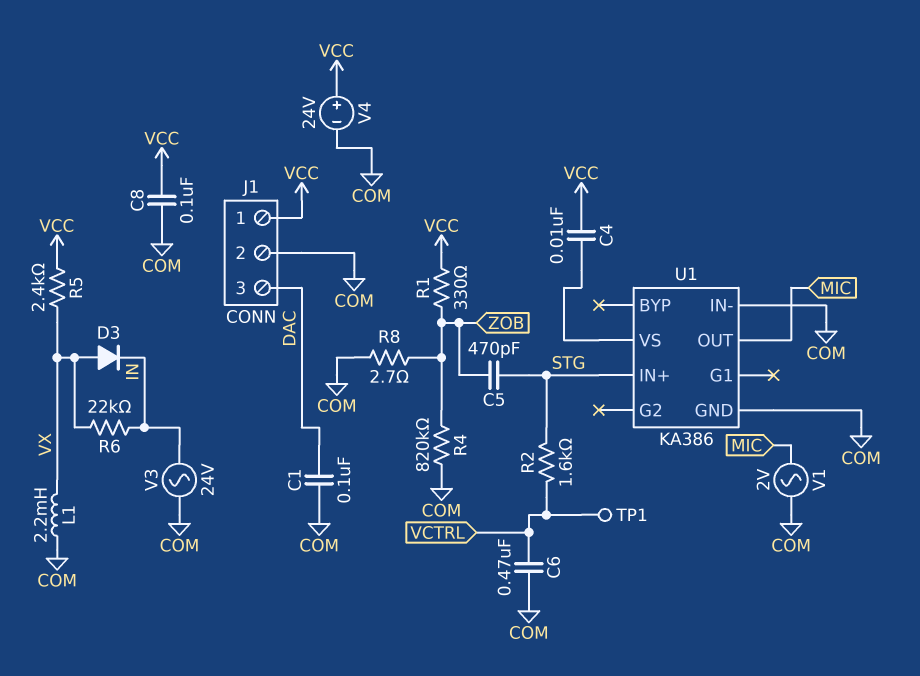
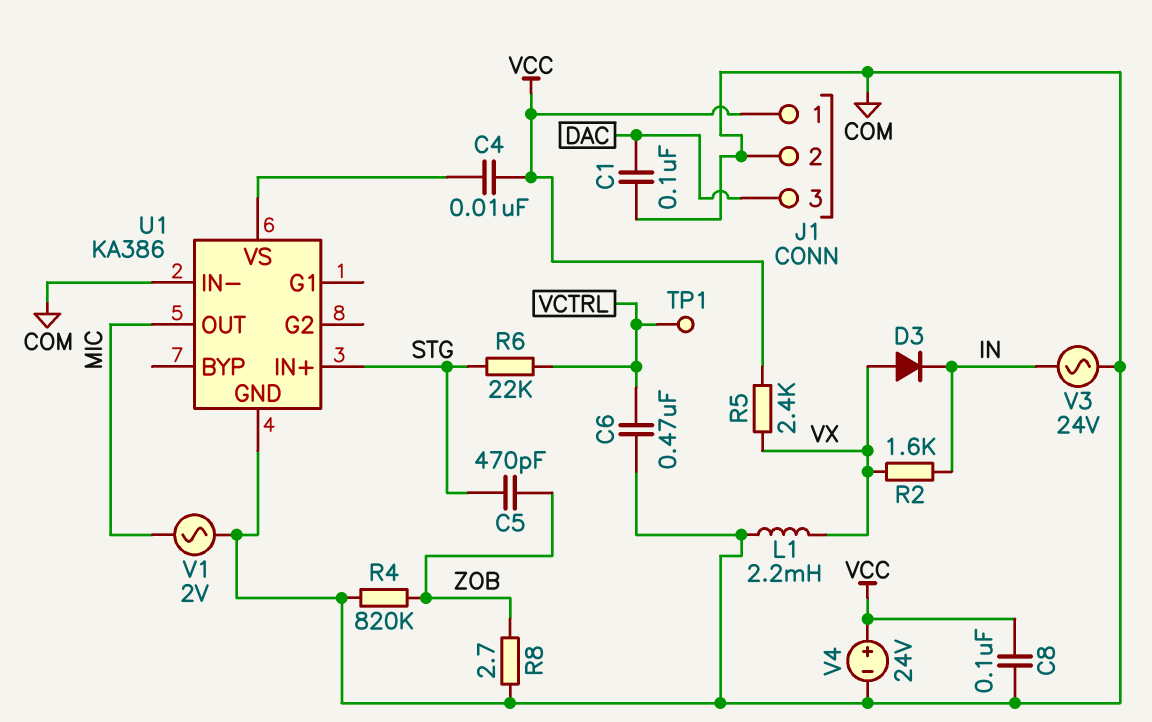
R1: 330 (VCC, ZOB) -> none
R2: 1.6k (STG, VCTRL) -> 1.6k (IN, VX)
R6: 22k (IN, VX) -> 22k (STG, VCTRL)

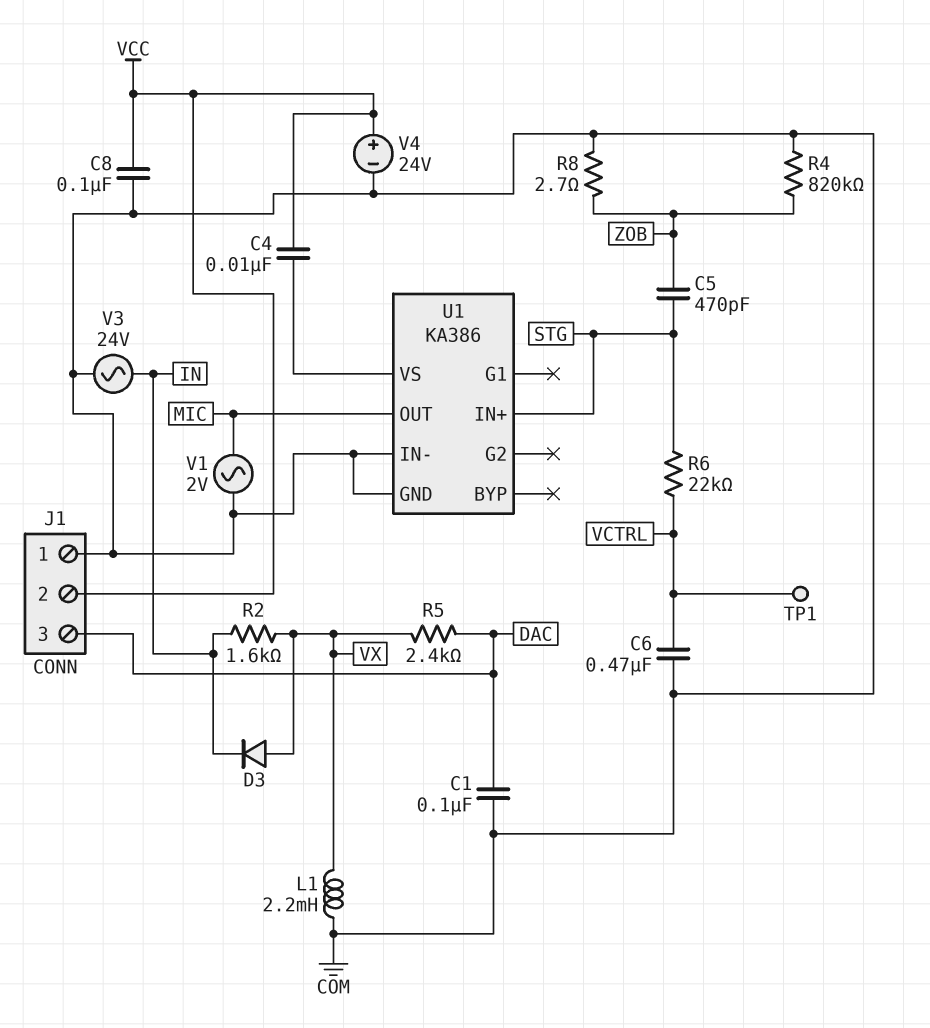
J1 pin 1: VCC -> COM
J1 pin 2: COM -> VCC
R5: 2.4k (VCC, VX) -> 2.4k (DAC, VX)

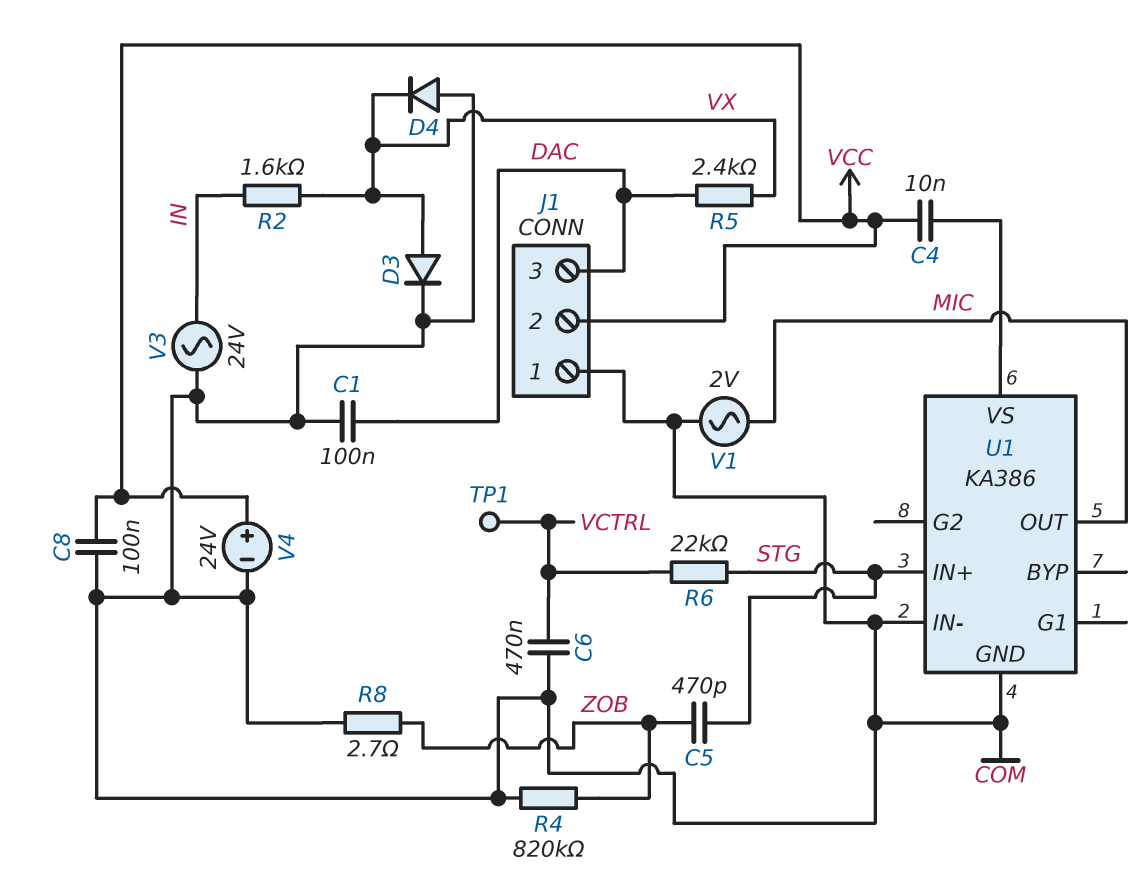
D3: diode (A VX, K IN) -> diode (A VX, K COM)
D4: none -> diode (A COM, K VX)
L1: 2.2mH (COM, VX) -> none

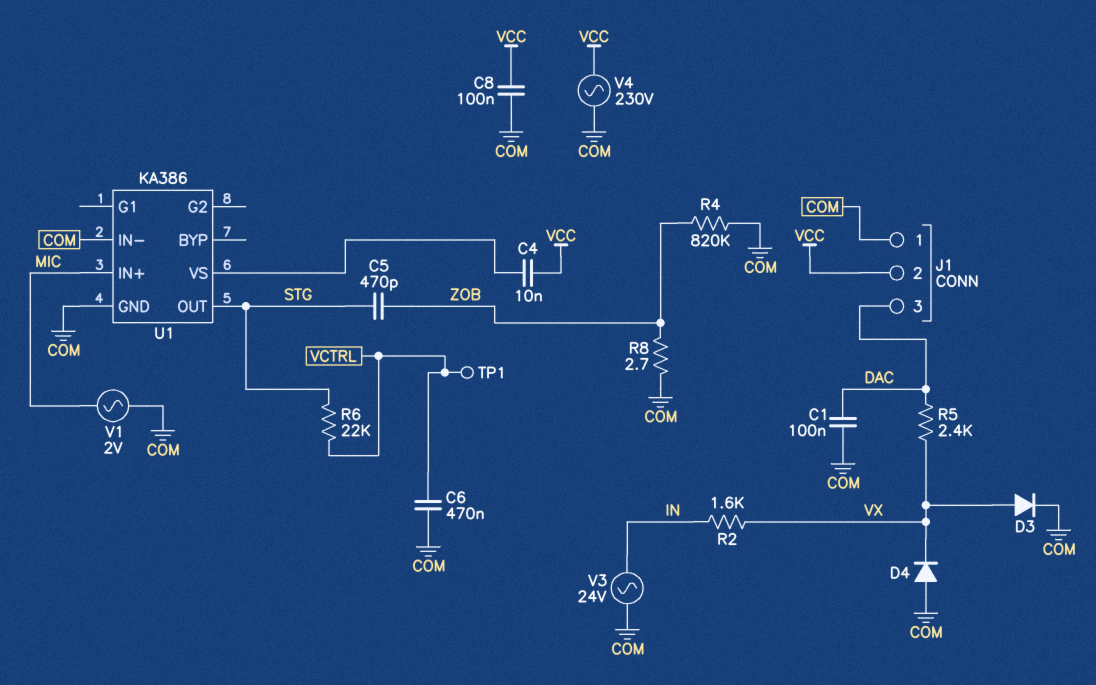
U1 pin IN+: STG -> MIC
U1 pin OUT: MIC -> STG
V4: 24V (plus VCC, minus COM) -> AC 230V (COM, VCC)

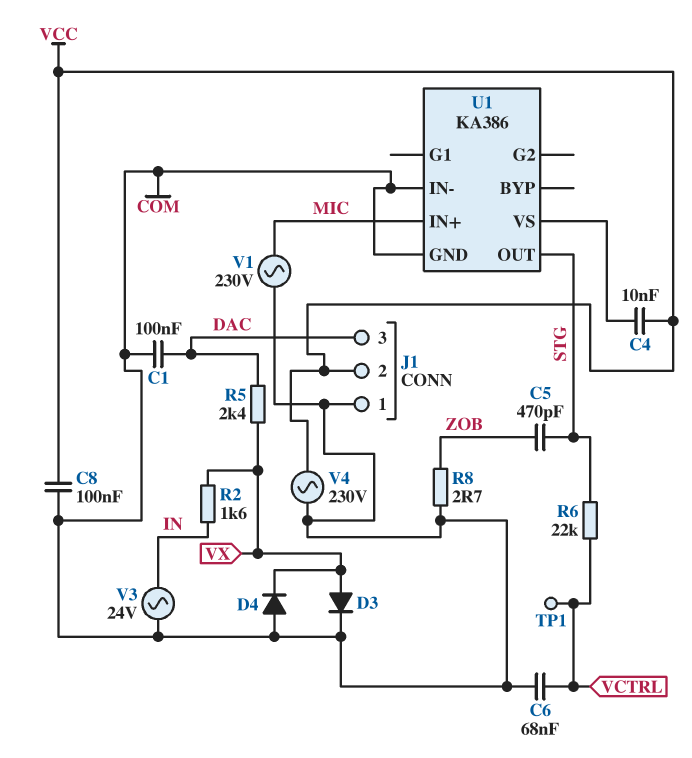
C6: 470nF (COM, VCTRL) -> 68nF (COM, VCTRL)
R4: 820k (COM, ZOB) -> none
V1: AC 2V (COM, MIC) -> AC 230V (COM, MIC)

